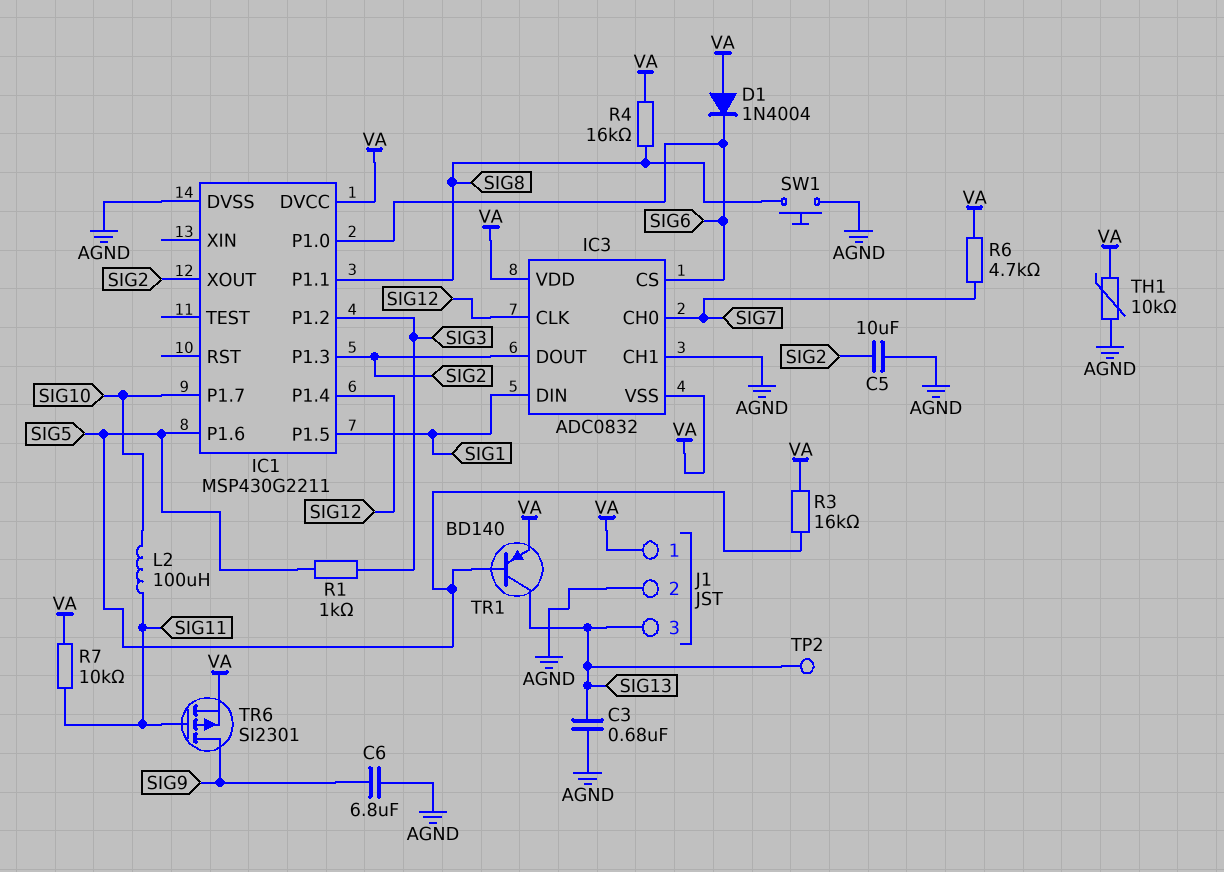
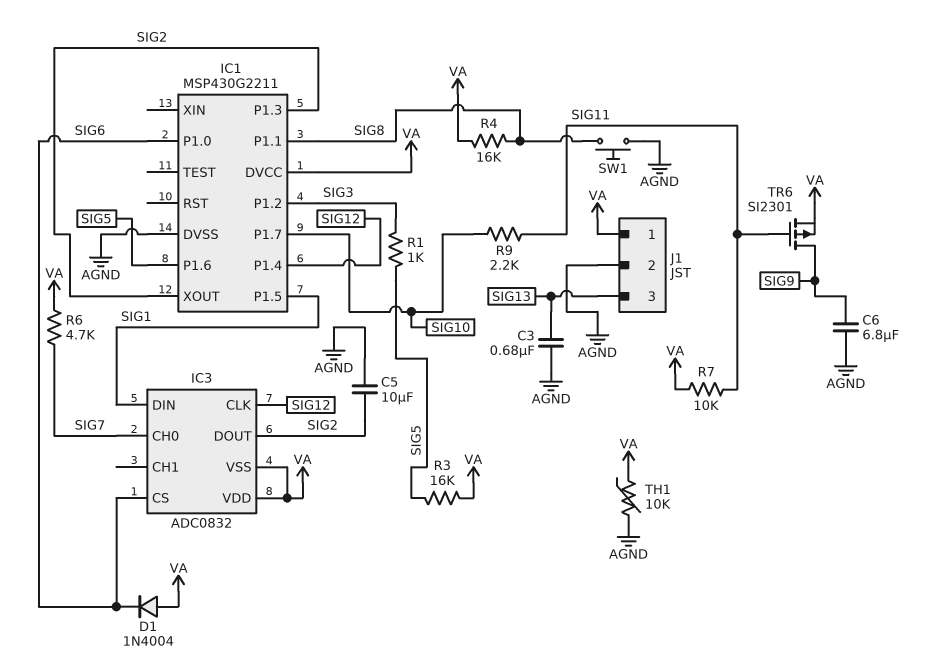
IC3 pin CH1: AGND -> none
L2: 100uH (SIG10, SIG11) -> none
R9: none -> 2.2k (SIG10, SIG11)
TP2: test point (SIG13) -> none
TR1: PNP BD140 (B SIG5, C SIG13, E VA) -> none

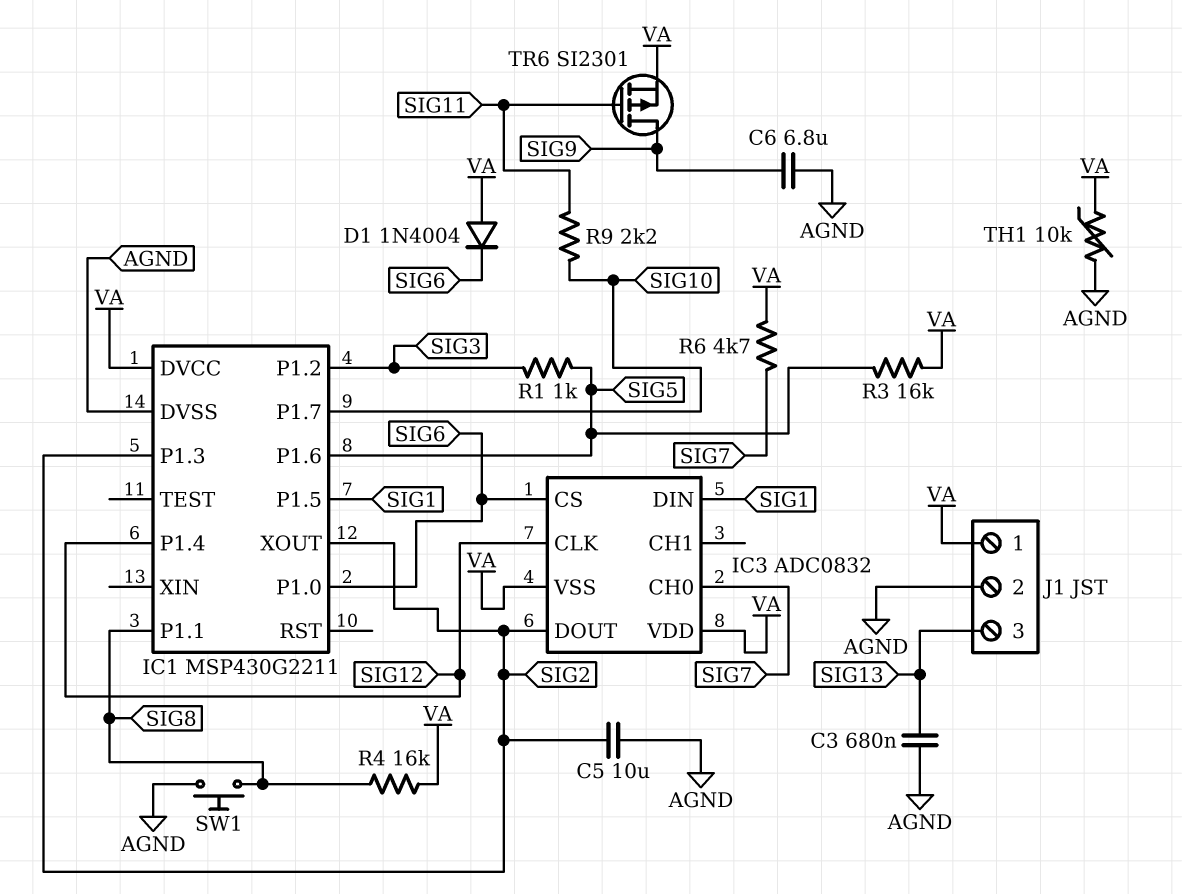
R7: 10k (SIG11, VA) -> none

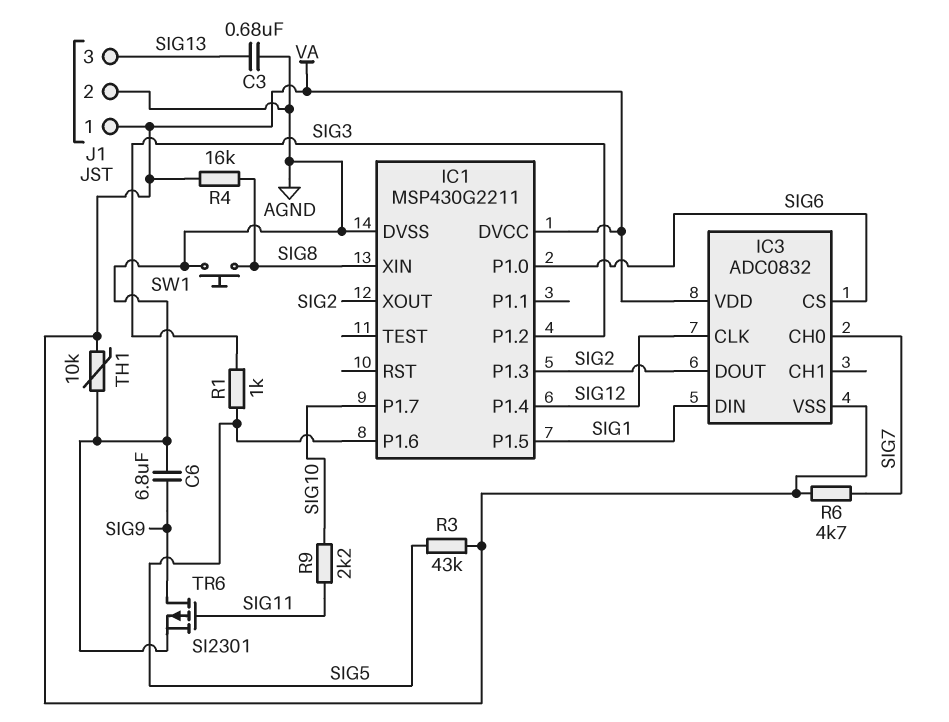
C5: 10uF (AGND, SIG2) -> none
D1: diode 1N4004 (A VA, K SIG6) -> none
IC1 pin P1.1: SIG8 -> none
IC1 pin XIN: none -> SIG8
R3: 16k (SIG5, VA) -> 43k (SIG5, VA)
TR6: PMOS SI2301 (G SIG11, D SIG9, S VA) -> PMOS SI2301 (G SIG11, D SIG9, S AGND)

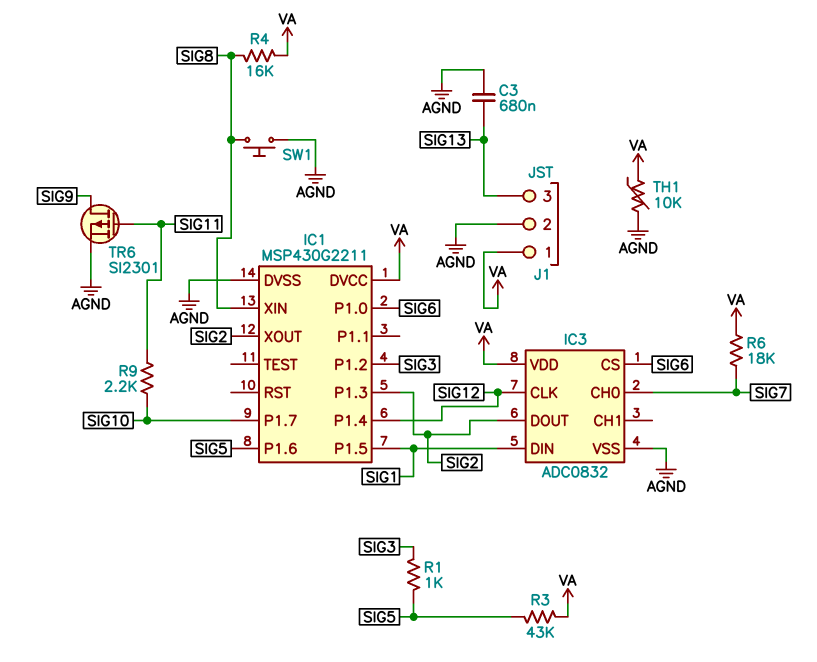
C6: 6.8uF (AGND, SIG9) -> none
IC3 pin VSS: VA -> AGND
R6: 4.7k (SIG7, VA) -> 18k (SIG7, VA)

